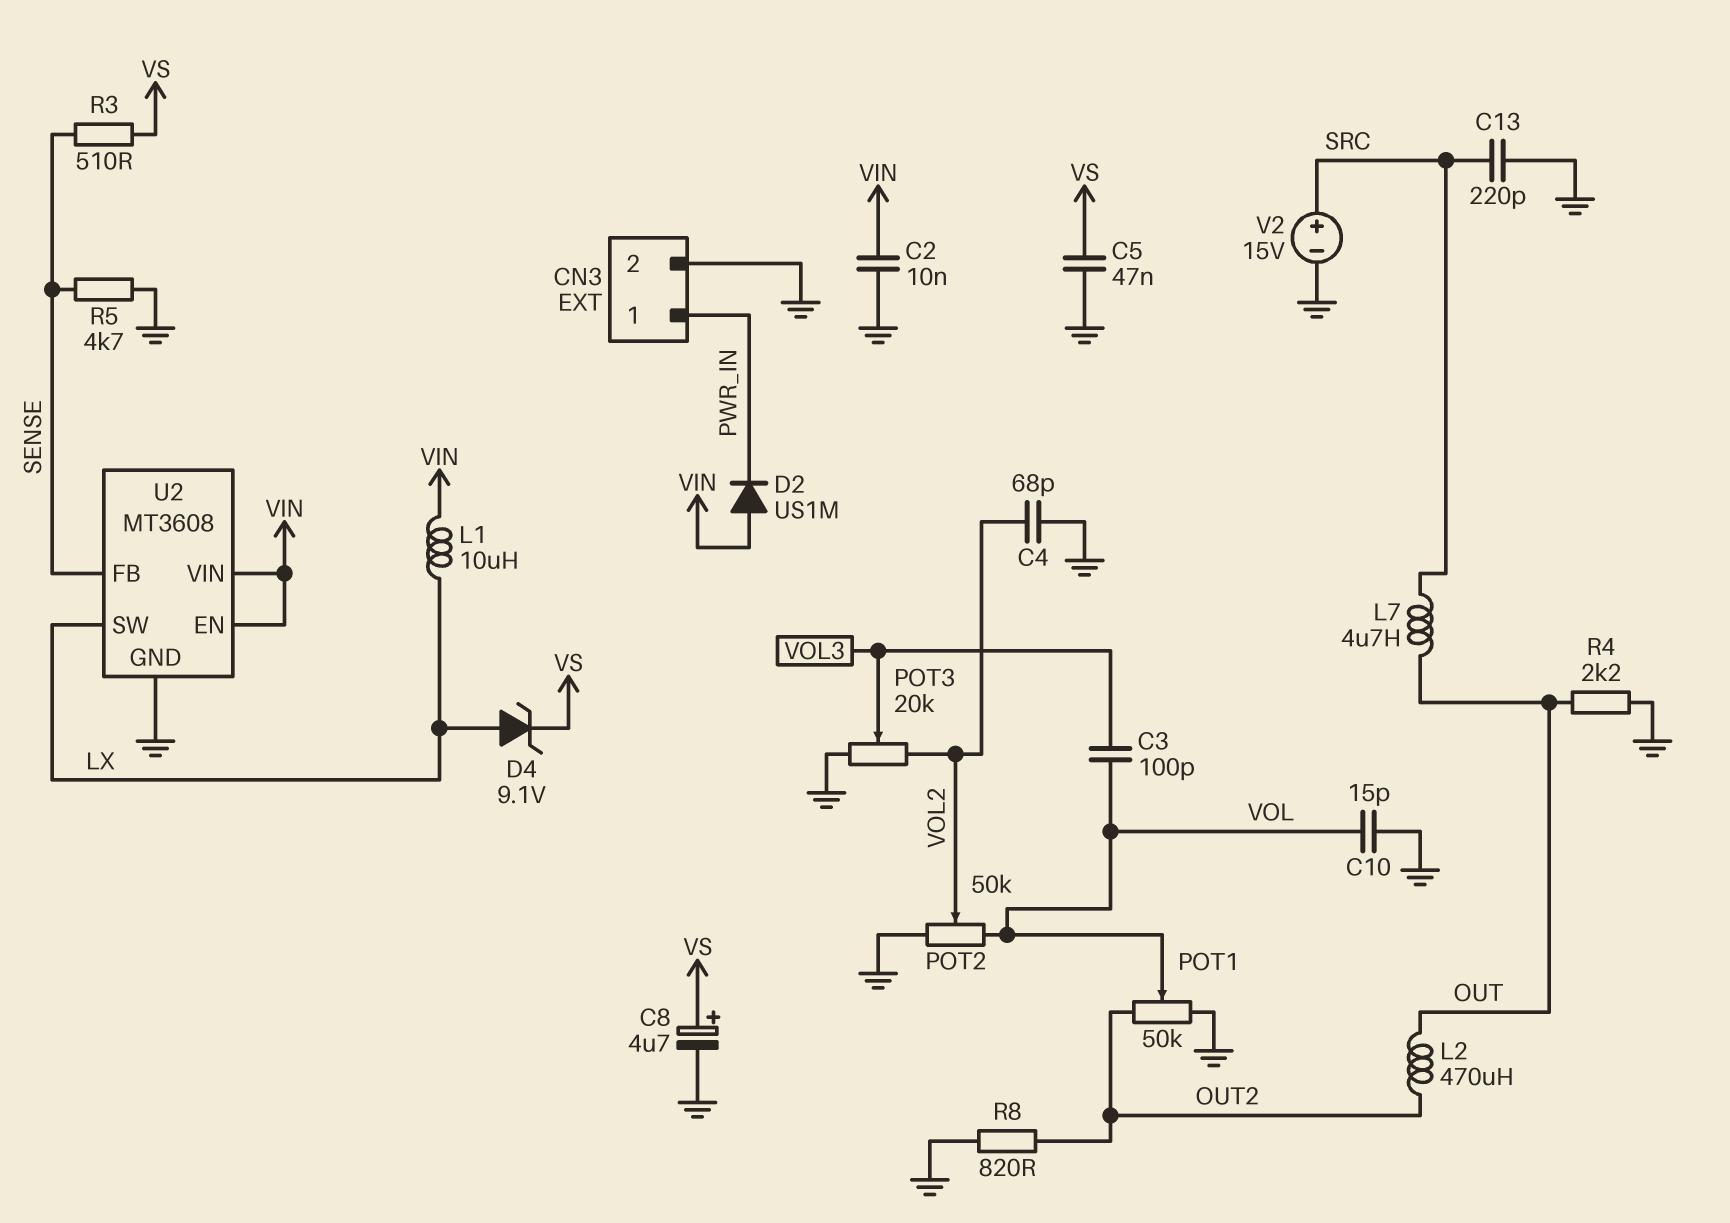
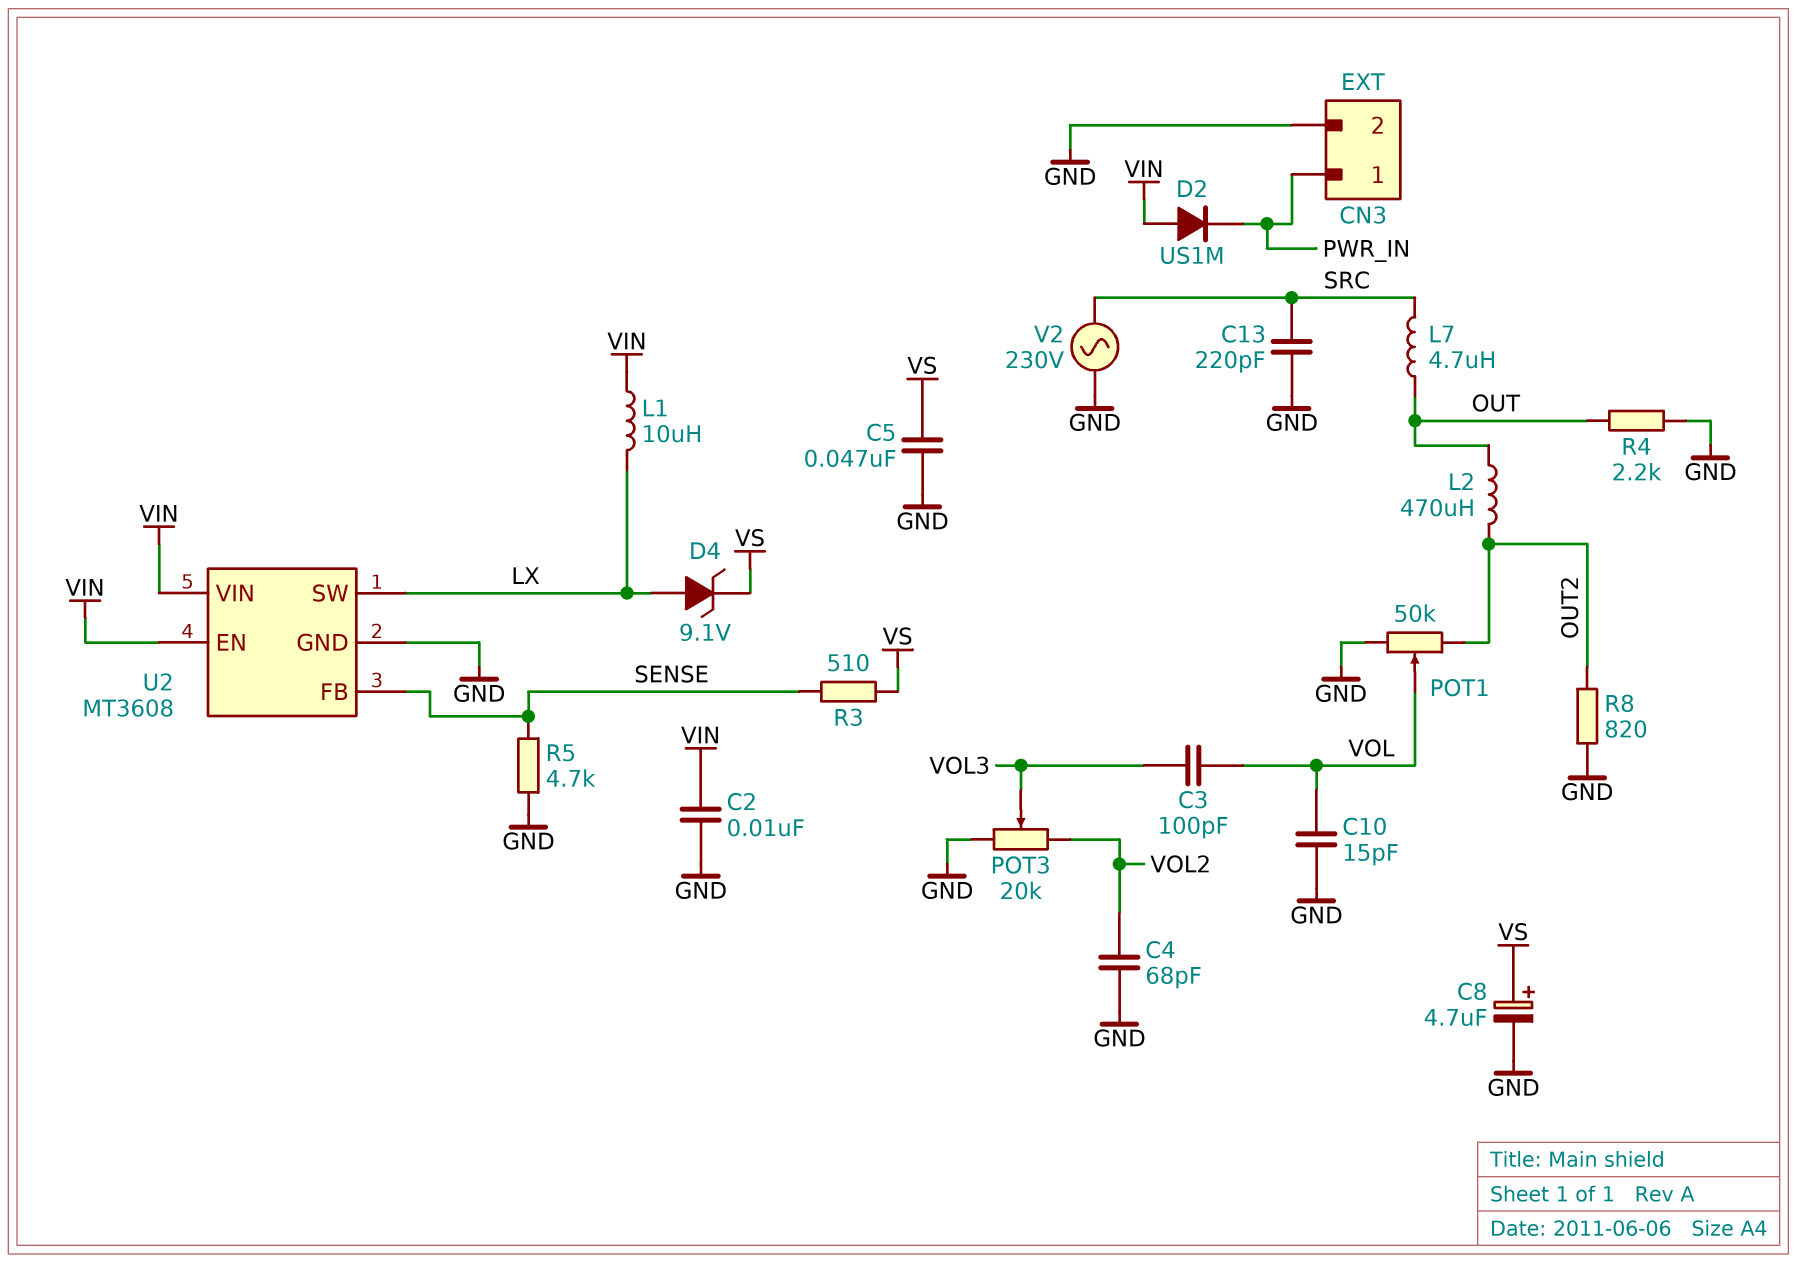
POT2: 50k (GND, VOL, wiper VOL2) -> none
V2: 15V (plus SRC, minus GND) -> AC 230V (GND, SRC)

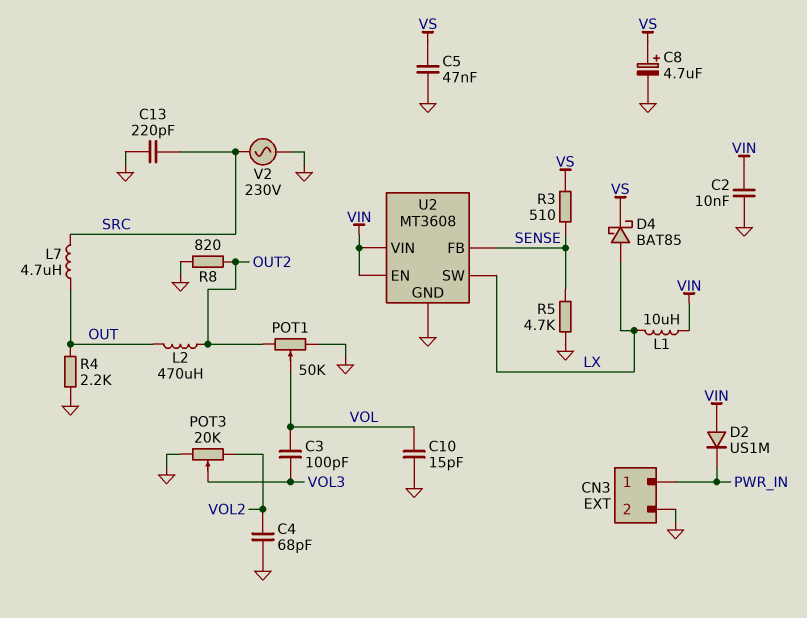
D4: zener 9.1V (A LX, K VS) -> schottky BAT85 (A LX, K VS)

